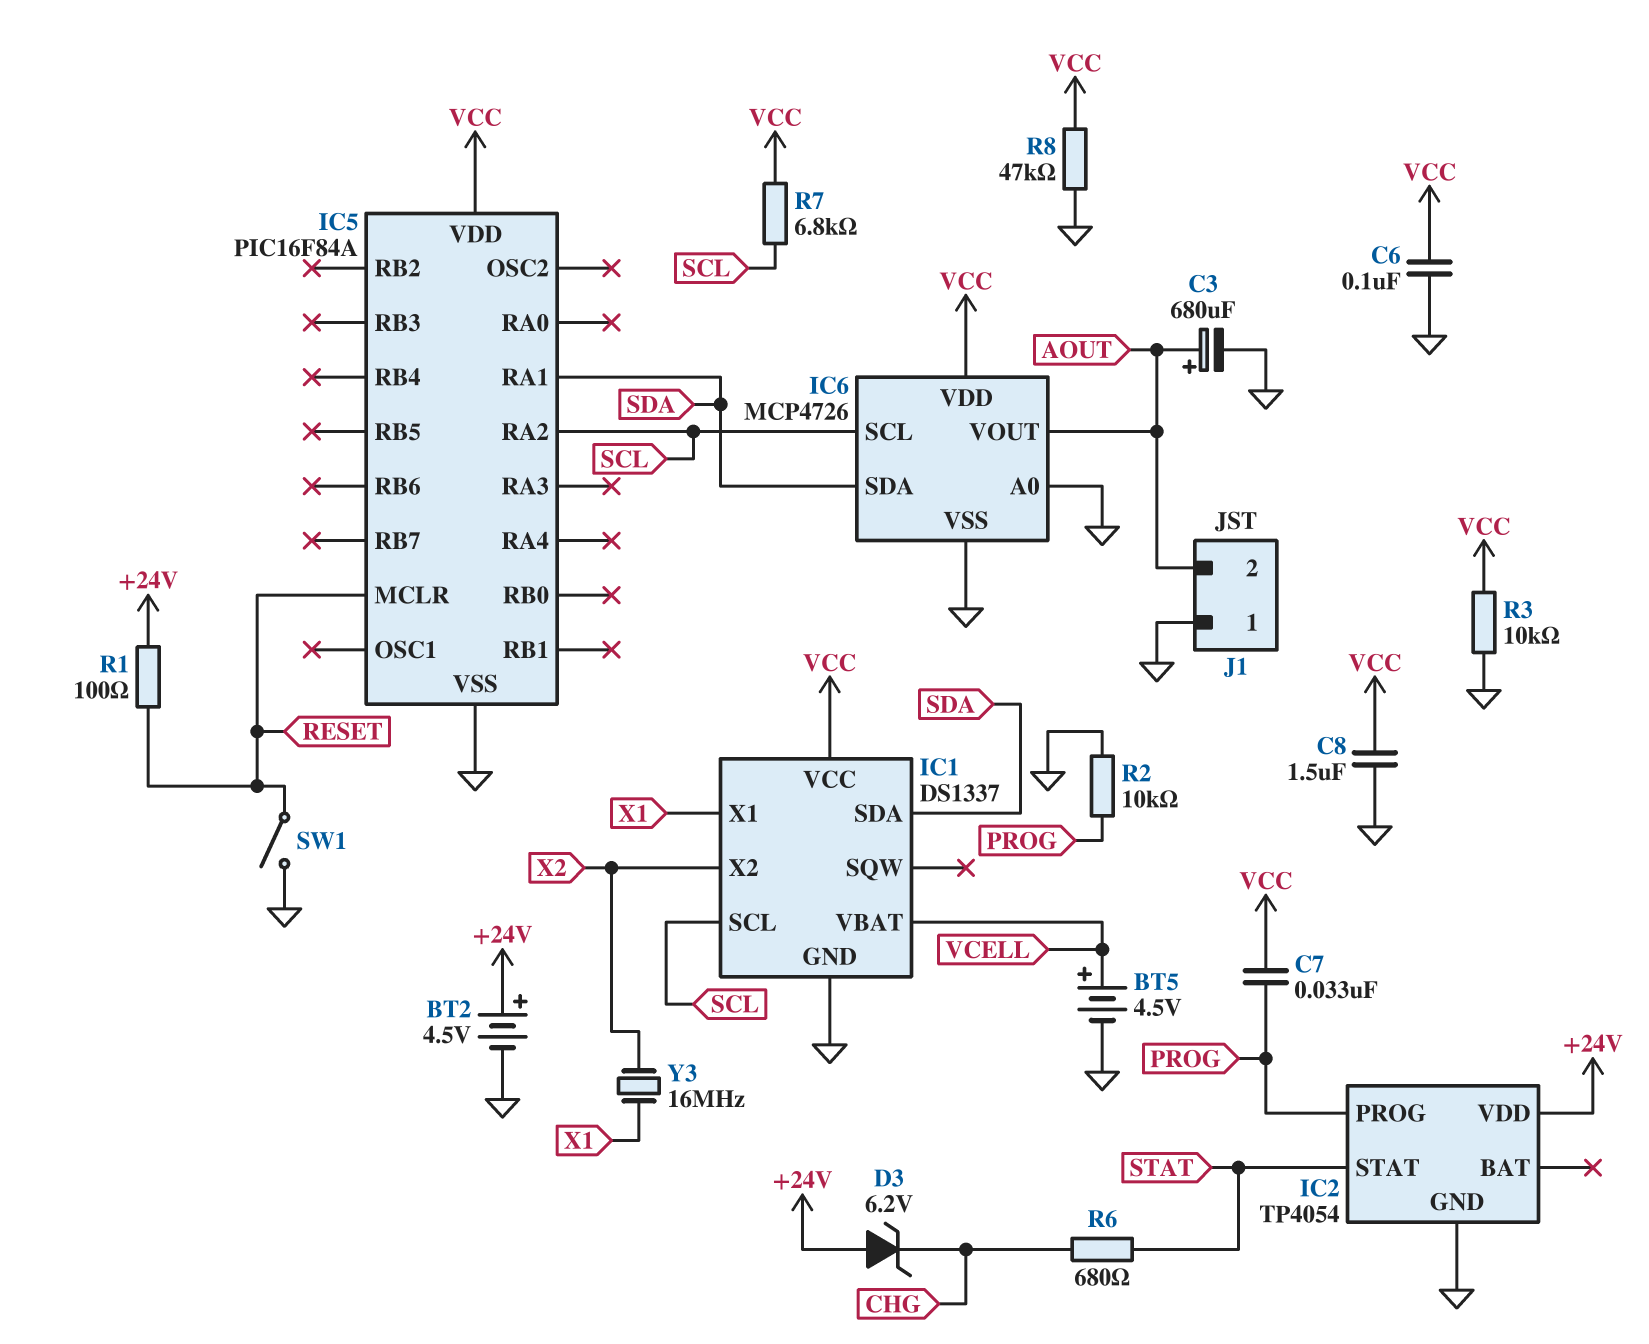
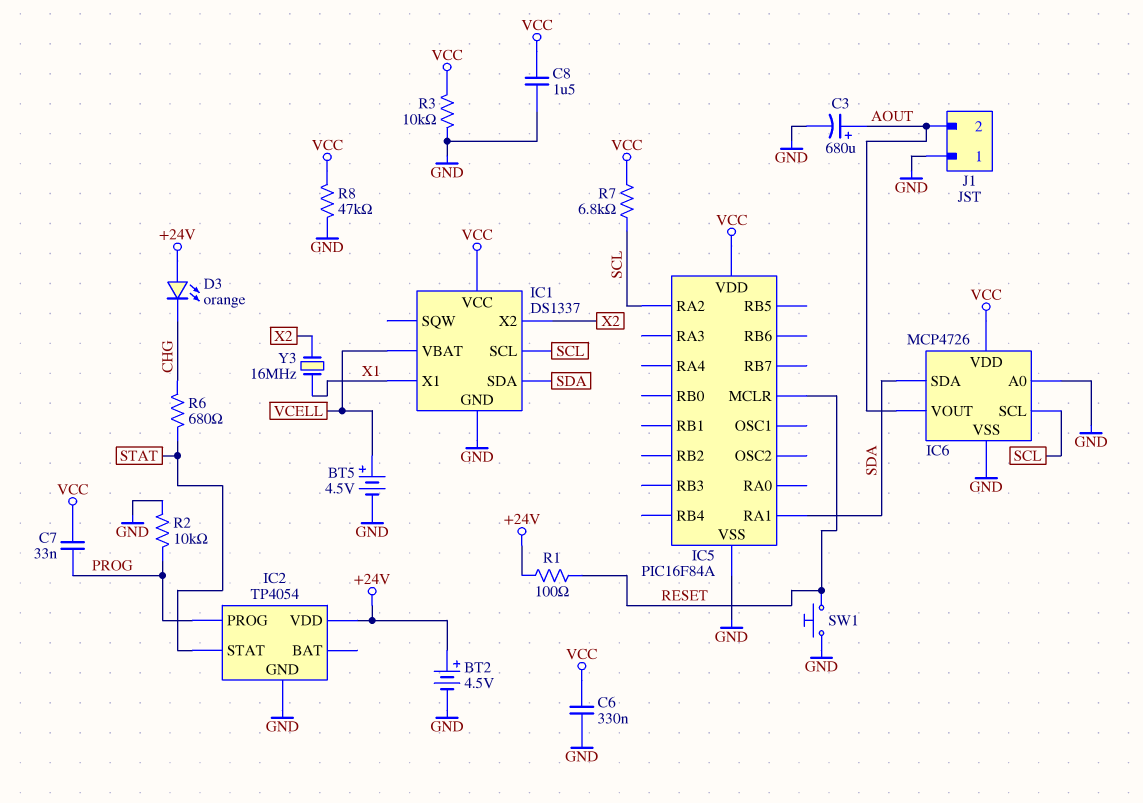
C6: 100nF (GND, VCC) -> 330nF (GND, VCC)
D3: zener 6.2V (A +24V, K CHG) -> LED orange (A +24V, K CHG)
SW1: switch (GND, RESET) -> button (GND, RESET)

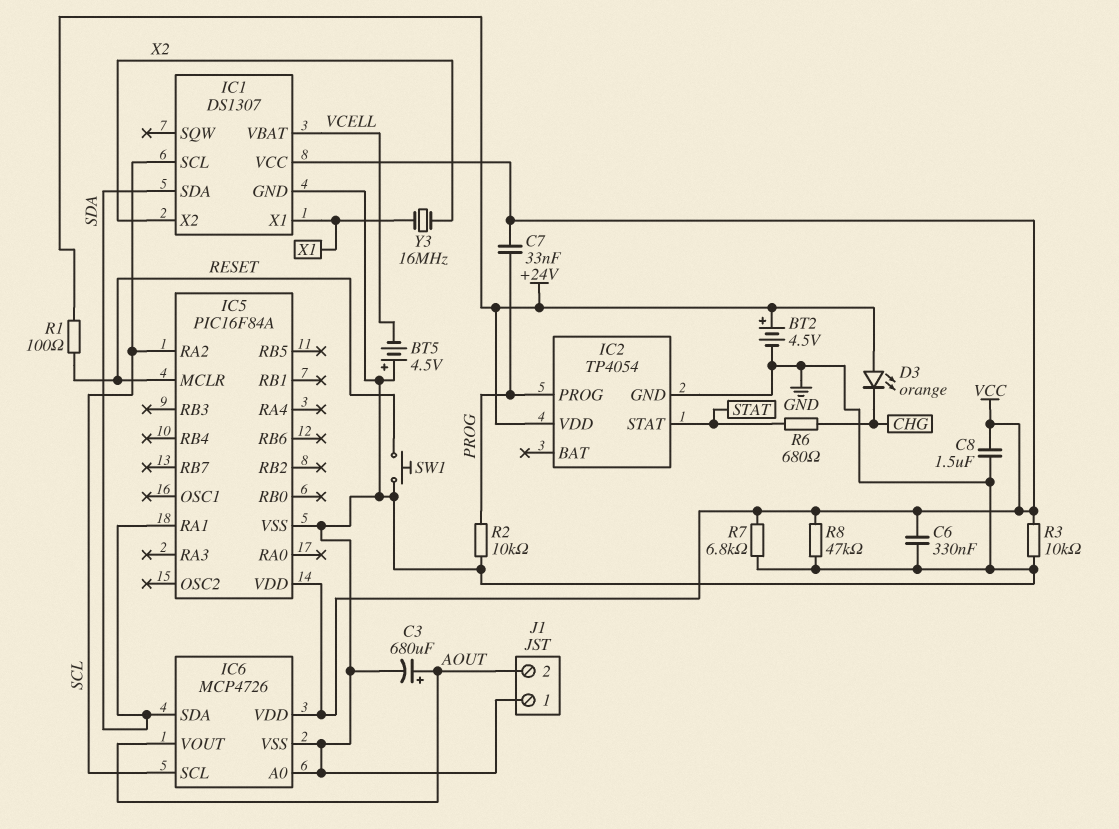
BT5: 4.5V (plus VCELL, minus GND) -> 4.5V (plus GND, minus VCELL)
IC1: DS1337 -> DS1307
R7: 6.8k (SCL, VCC) -> 6.8k (GND, VCC)

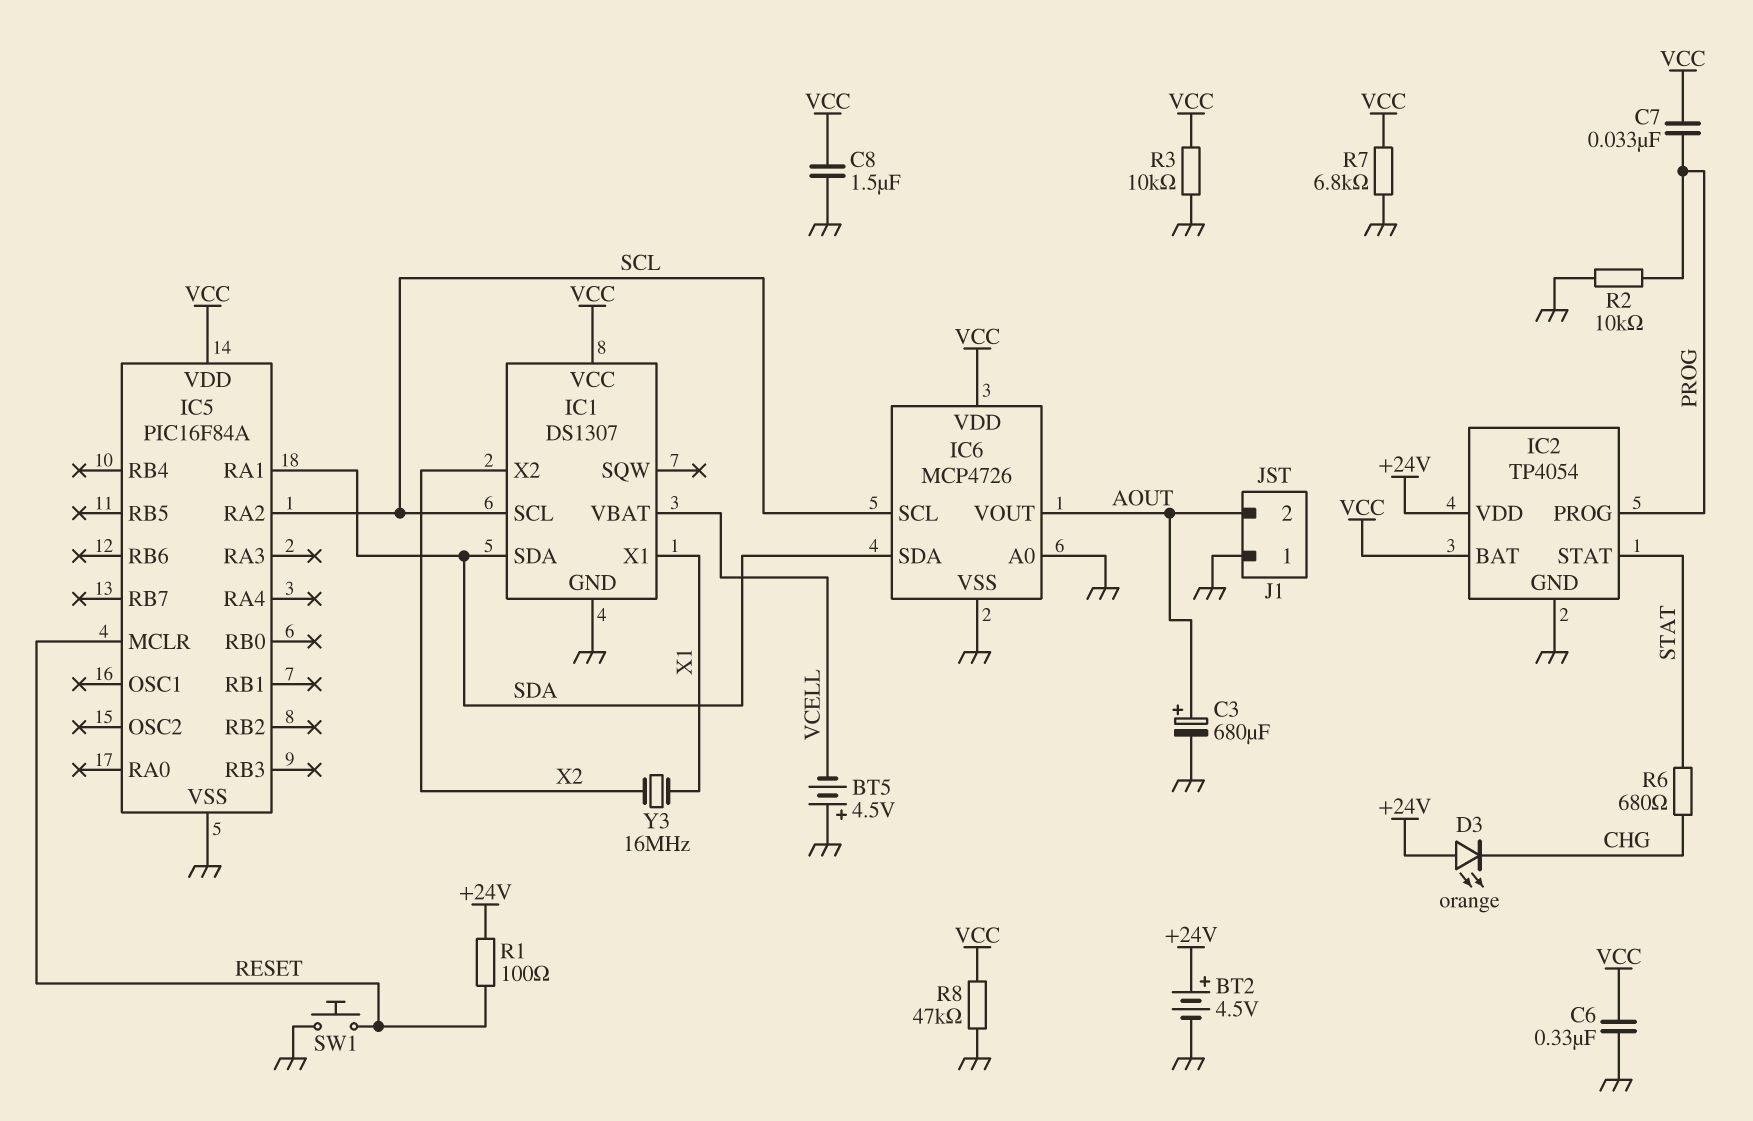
IC2 pin BAT: none -> VCC

